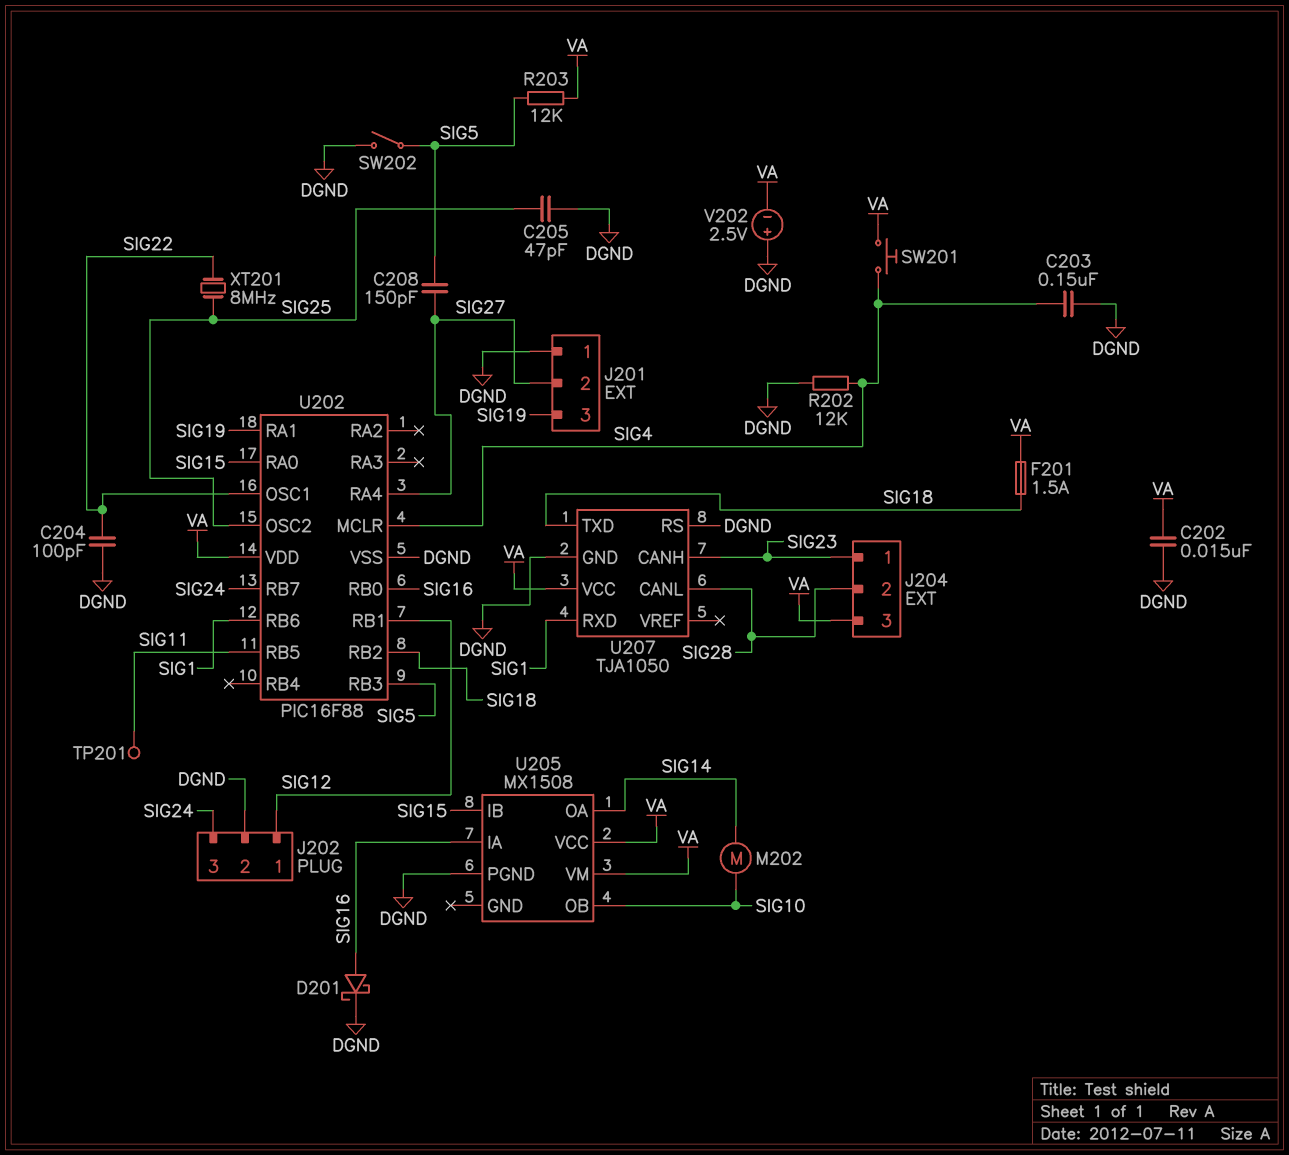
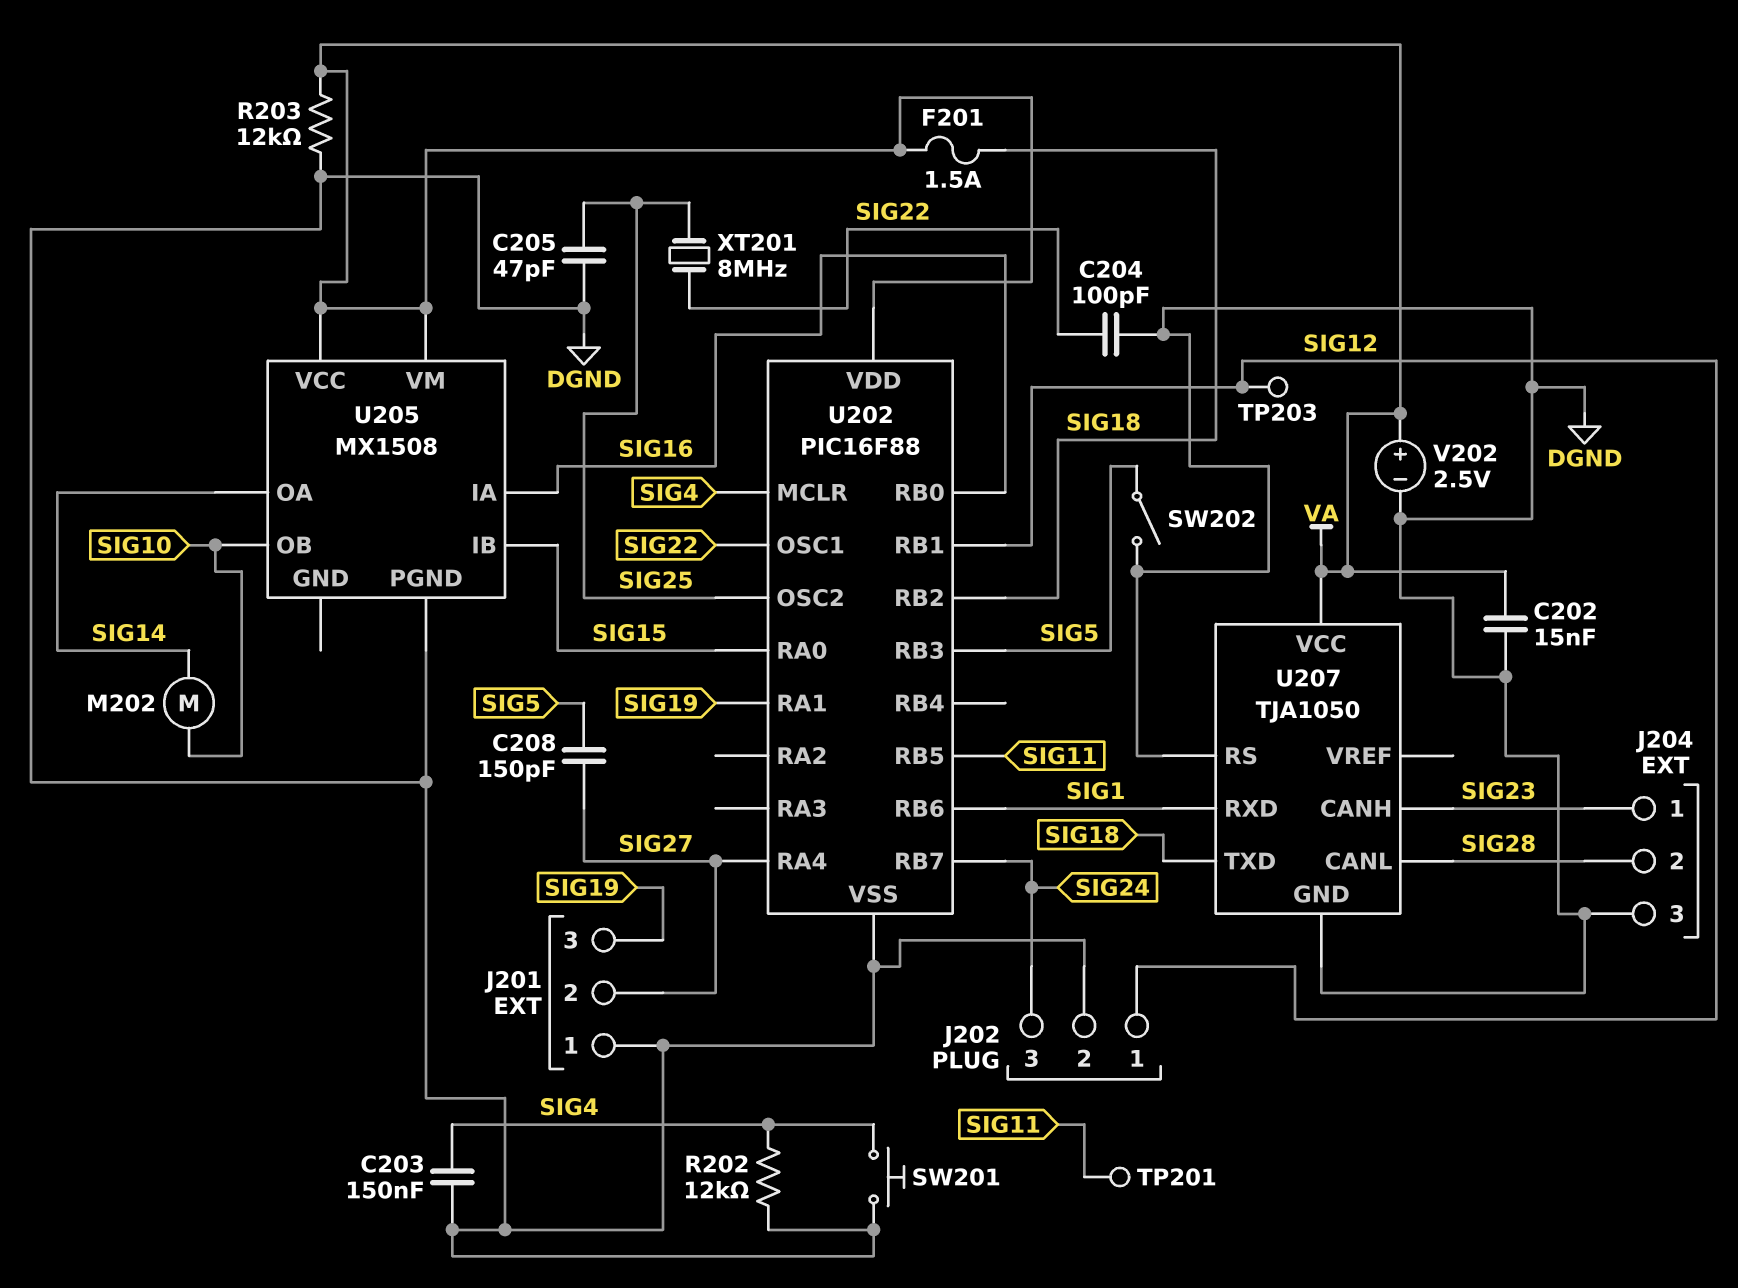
D201: schottky (A SIG16, K DGND) -> none
J204 pin 3: VA -> DGND
R203: 12k (SIG5, VA) -> 12k (DGND, VA)
SW201: button (SIG4, VA) -> button (DGND, SIG4)
TP203: none -> test point (SIG12)
V202: 2.5V (plus DGND, minus VA) -> 2.5V (plus VA, minus DGND)

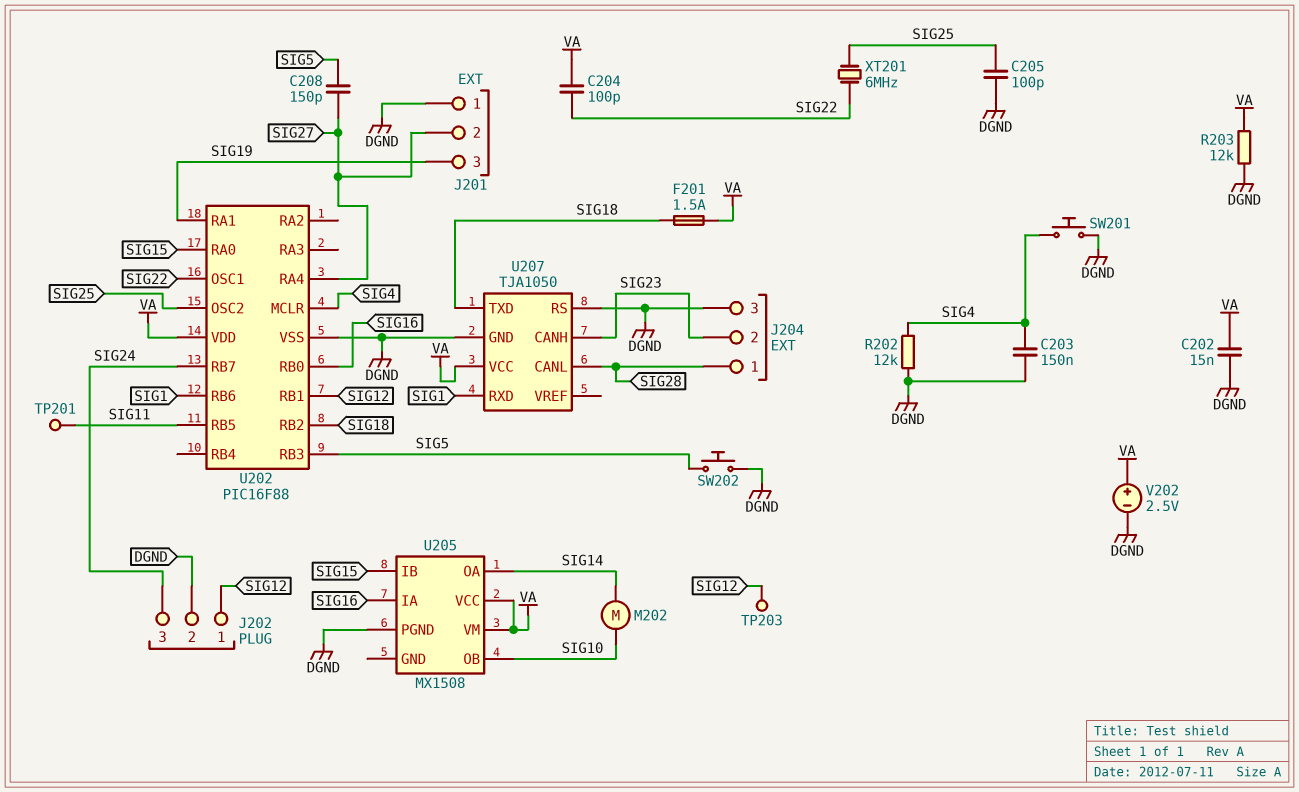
C204: 100pF (DGND, SIG22) -> 100pF (SIG22, VA)
C205: 47pF (DGND, SIG25) -> 100pF (DGND, SIG25)
J204 pin 1: SIG23 -> SIG28
J204 pin 2: SIG28 -> SIG23
SW202: switch (DGND, SIG5) -> button (DGND, SIG5)
XT201: 8MHz (SIG22, SIG25) -> 6MHz (SIG22, SIG25)

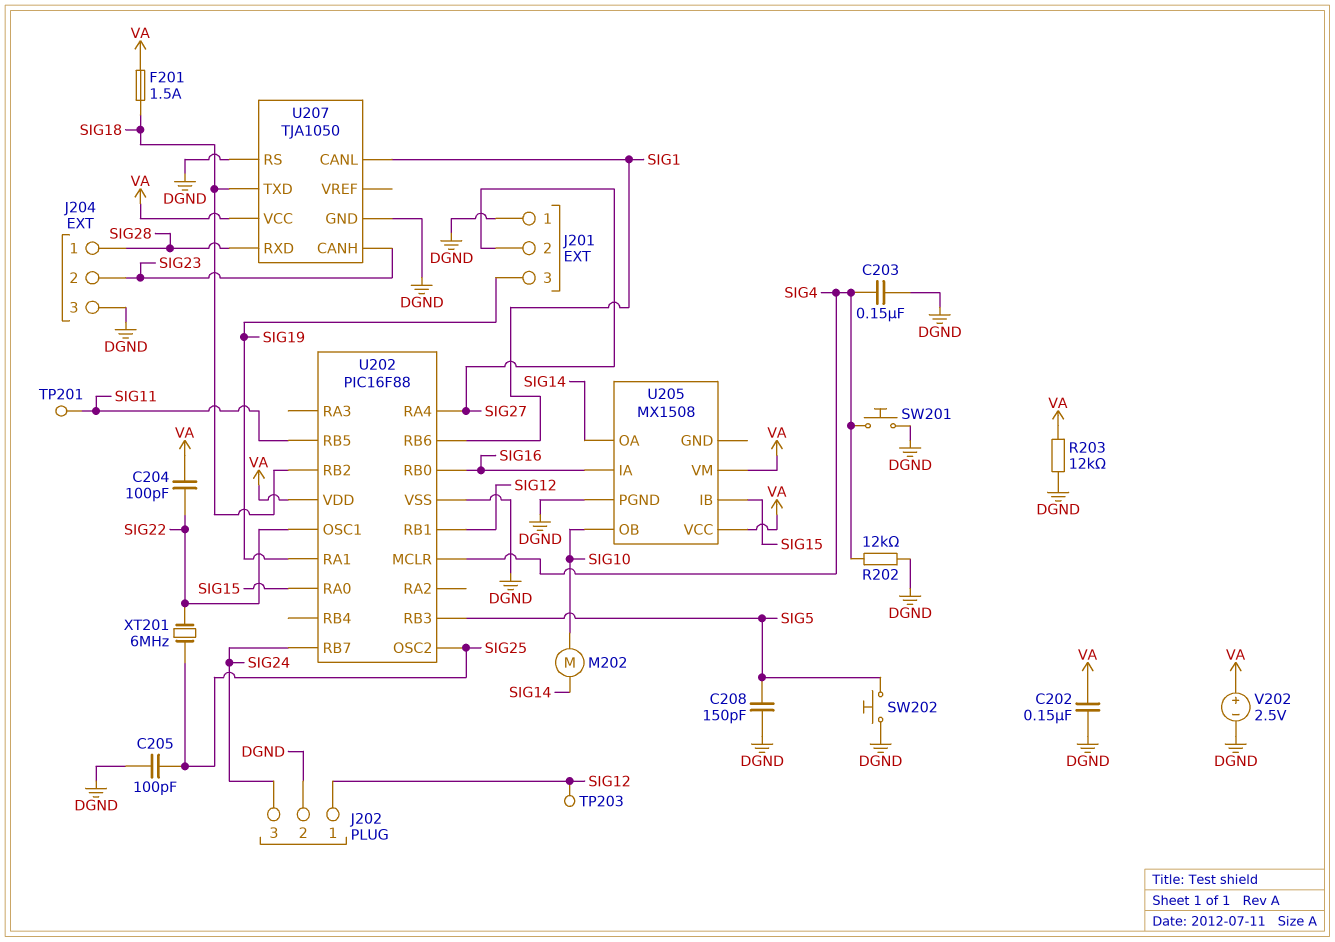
C202: 15nF (DGND, VA) -> 150nF (DGND, VA)
C208: 150pF (SIG5, SIG27) -> 150pF (DGND, SIG5)
U207 pin CANL: SIG28 -> SIG1
U207 pin RXD: SIG1 -> SIG28

